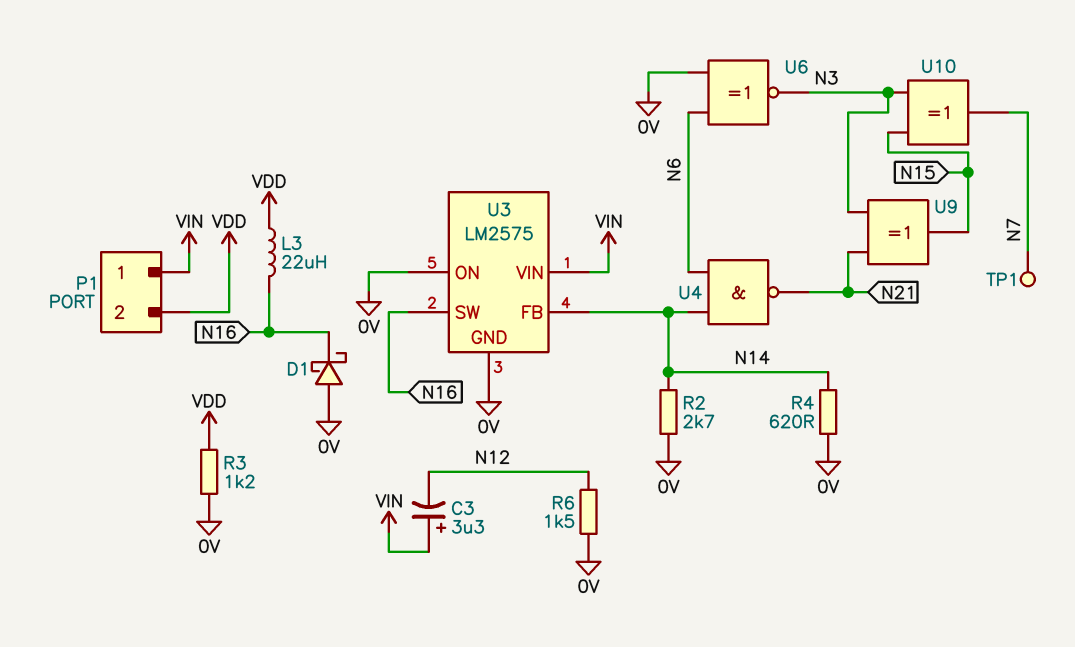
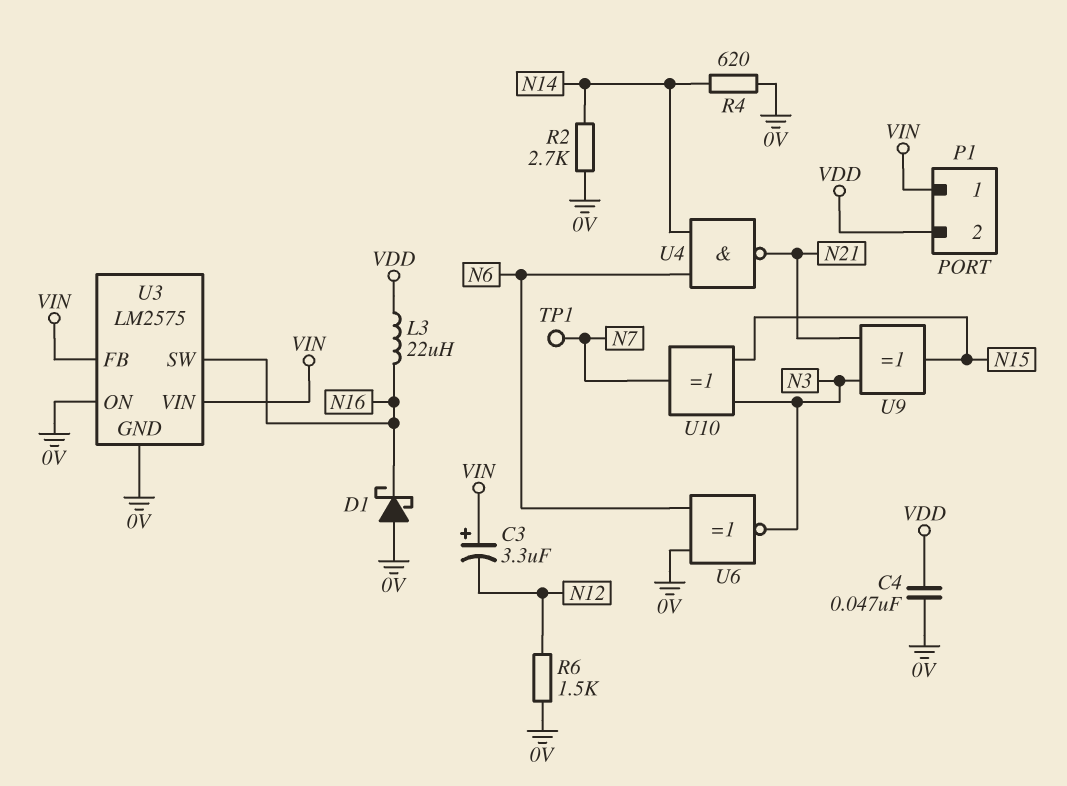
C4: none -> 47nF (0V, VDD)
R3: 1.2k (0V, VDD) -> none
U3 pin FB: N14 -> VIN

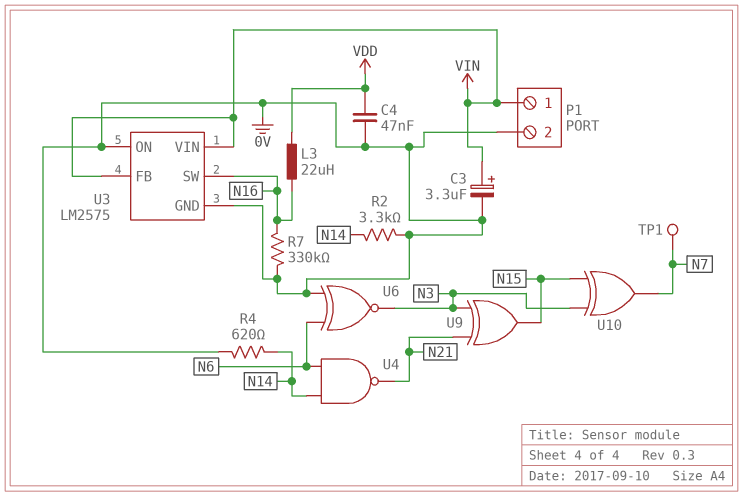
C3: 3.3uF (plus VIN, minus N12) -> 3.3uF (plus VIN, minus 0V)
D1: schottky (A 0V, K N16) -> none
P1 pin 2: VDD -> 0V
R2: 2.7k (0V, N14) -> 3.3k (0V, N14)
R6: 1.5k (0V, N12) -> none
R7: none -> 330k (0V, N16)

